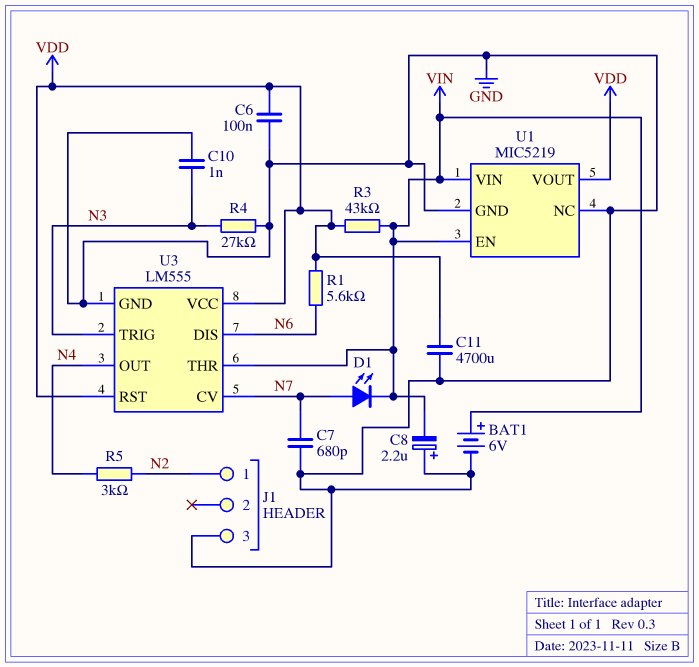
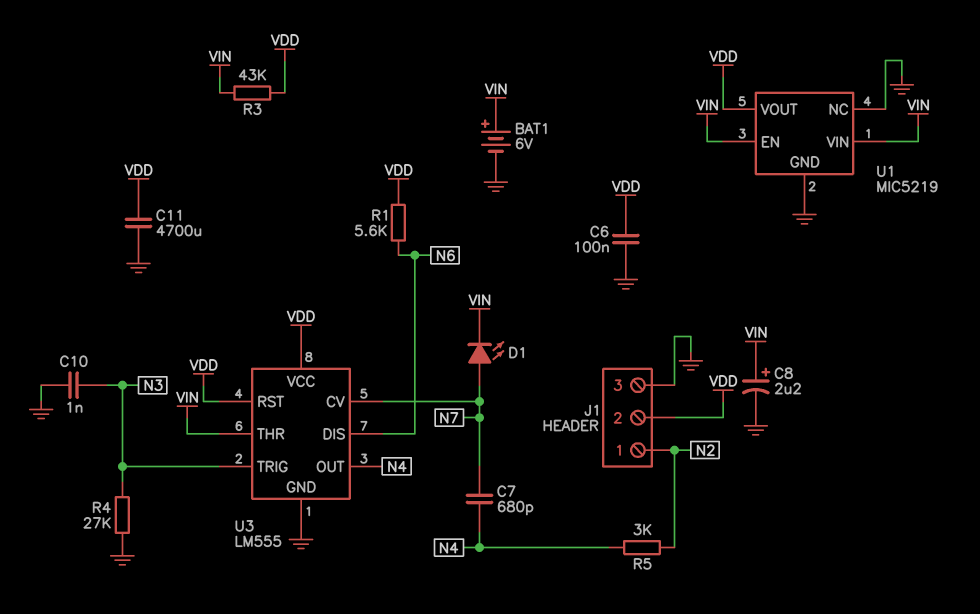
C7: 680pF (GND, N7) -> 680pF (N4, N7)
C8: 2.2uF (plus GND, minus VIN) -> 2.2uF (plus VIN, minus GND)
J1 pin 2: none -> VDD

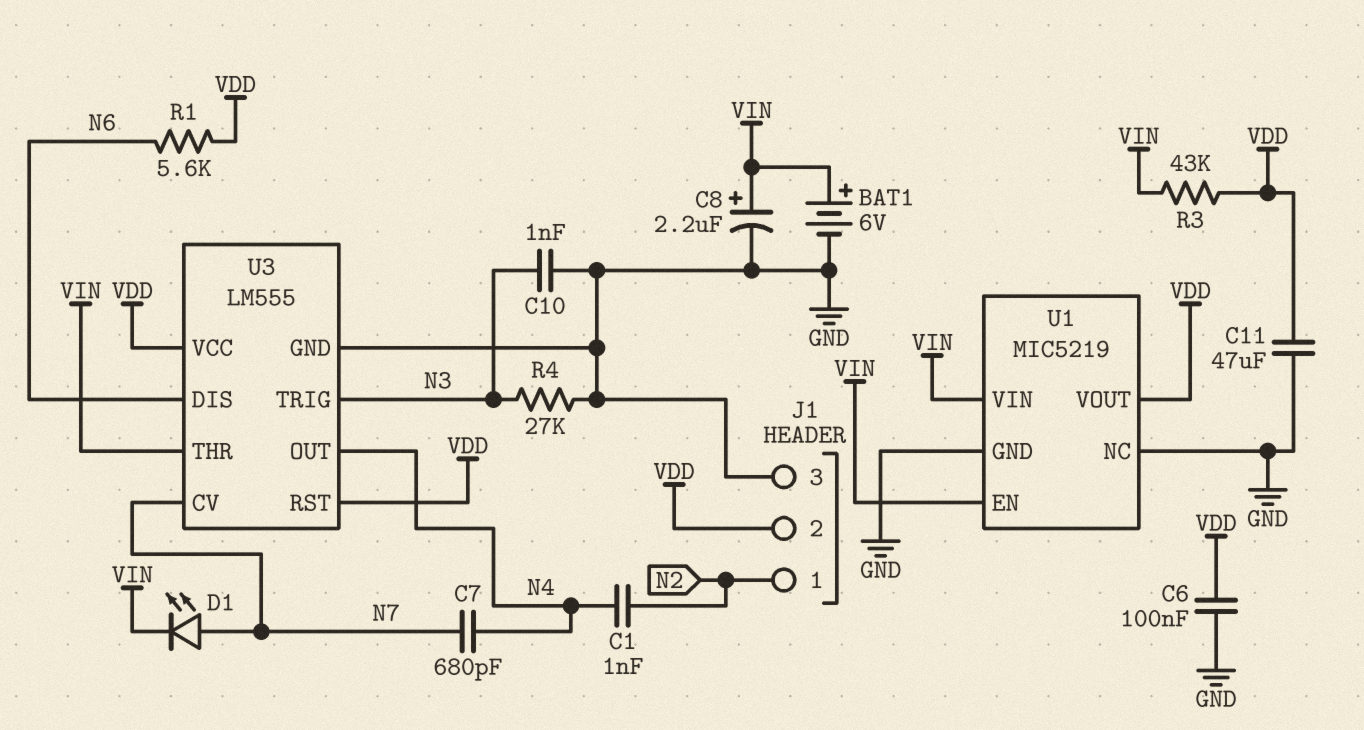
C1: none -> 1nF (N2, N4)
C11: 4700uF (GND, VDD) -> 47uF (GND, VDD)
R5: 3k (N2, N4) -> none

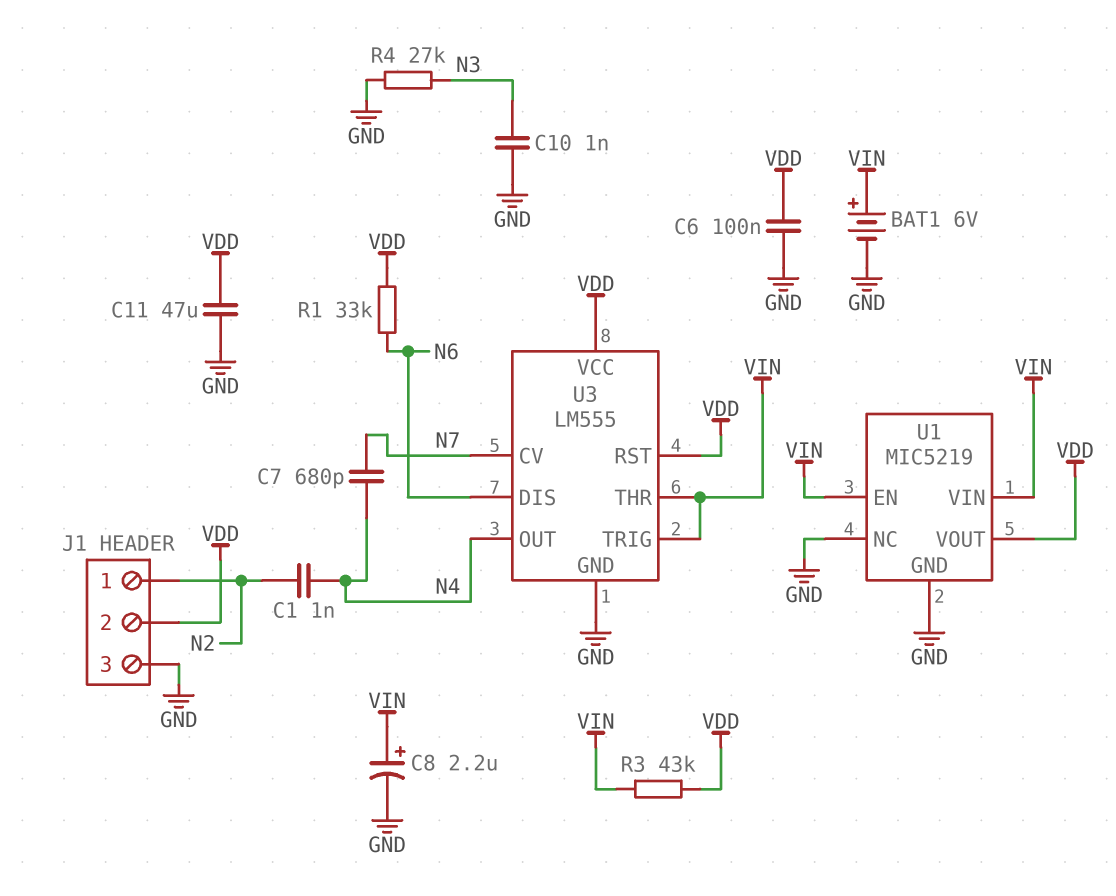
D1: LED (A N7, K VIN) -> none
R1: 5.6k (N6, VDD) -> 33k (N6, VDD)
U3 pin TRIG: N3 -> VIN

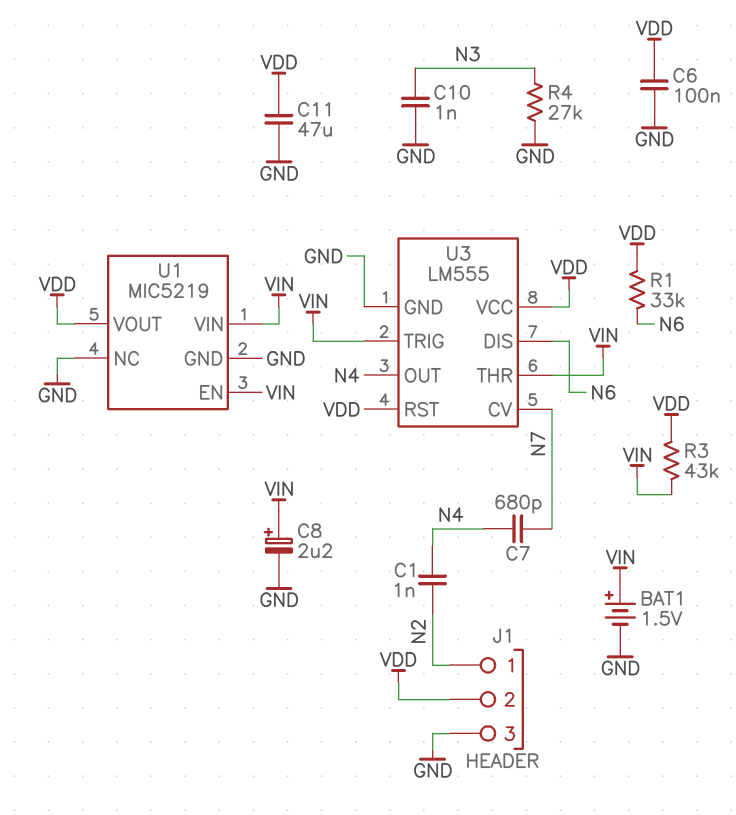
BAT1: 6V (plus VIN, minus GND) -> 1.5V (plus VIN, minus GND)

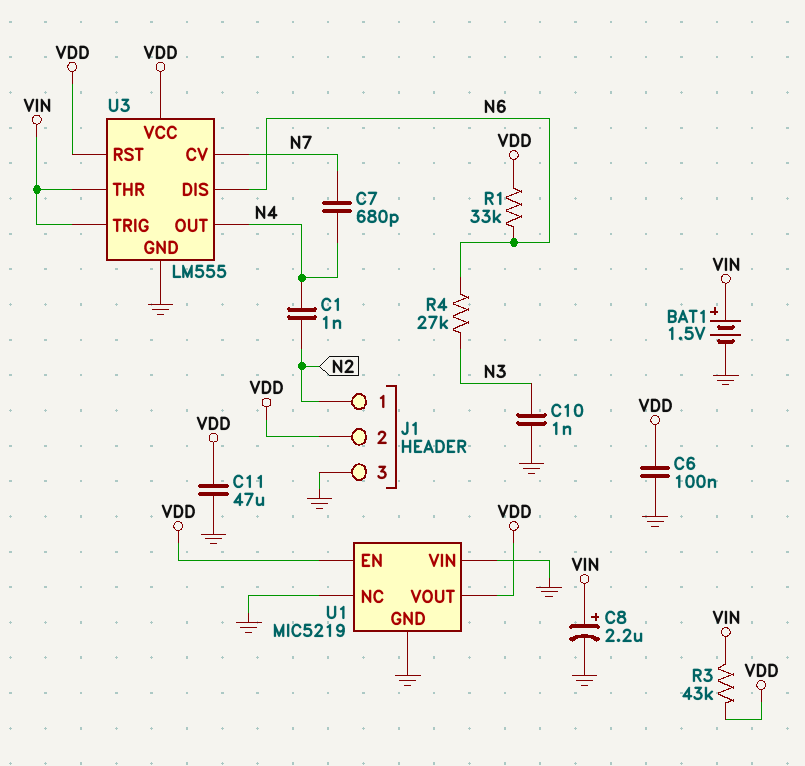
R4: 27k (GND, N3) -> 27k (N3, N6)
U1 pin EN: VIN -> VDD
U1 pin VIN: VIN -> GND

